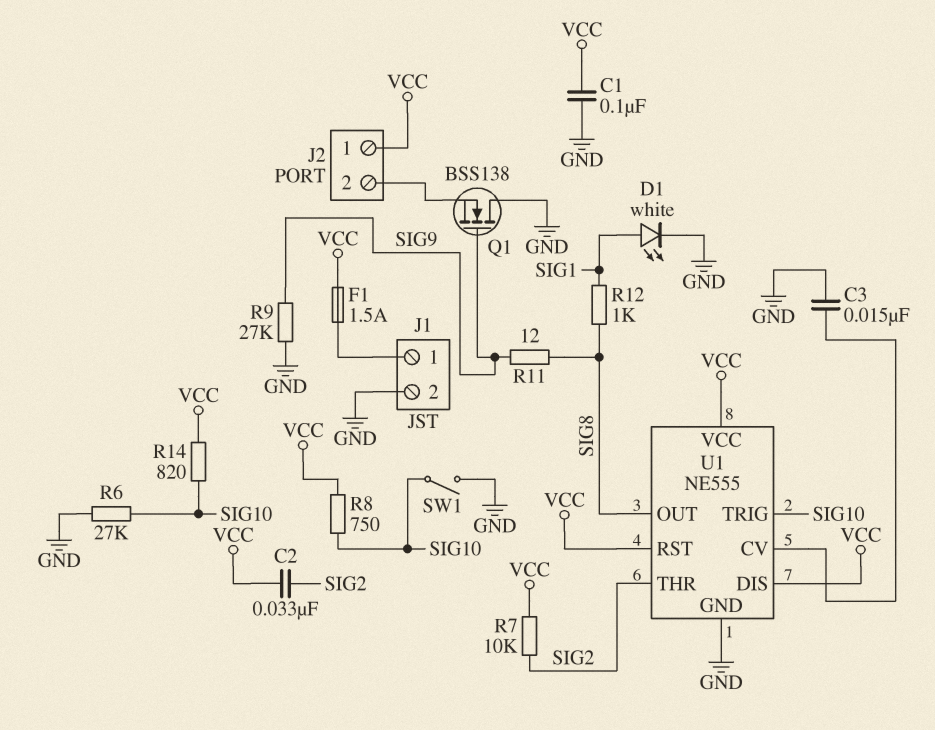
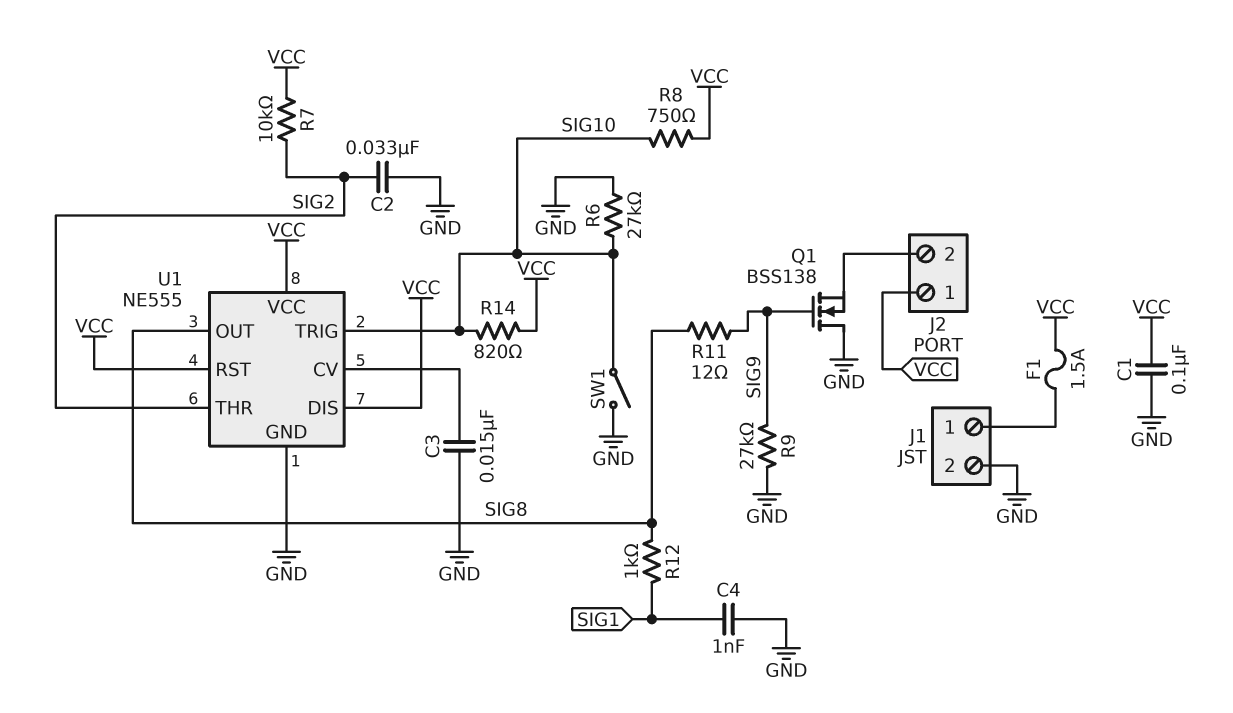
C2: 33nF (SIG2, VCC) -> 33nF (GND, SIG2)
C4: none -> 1nF (GND, SIG1)
D1: LED white (A SIG1, K GND) -> none

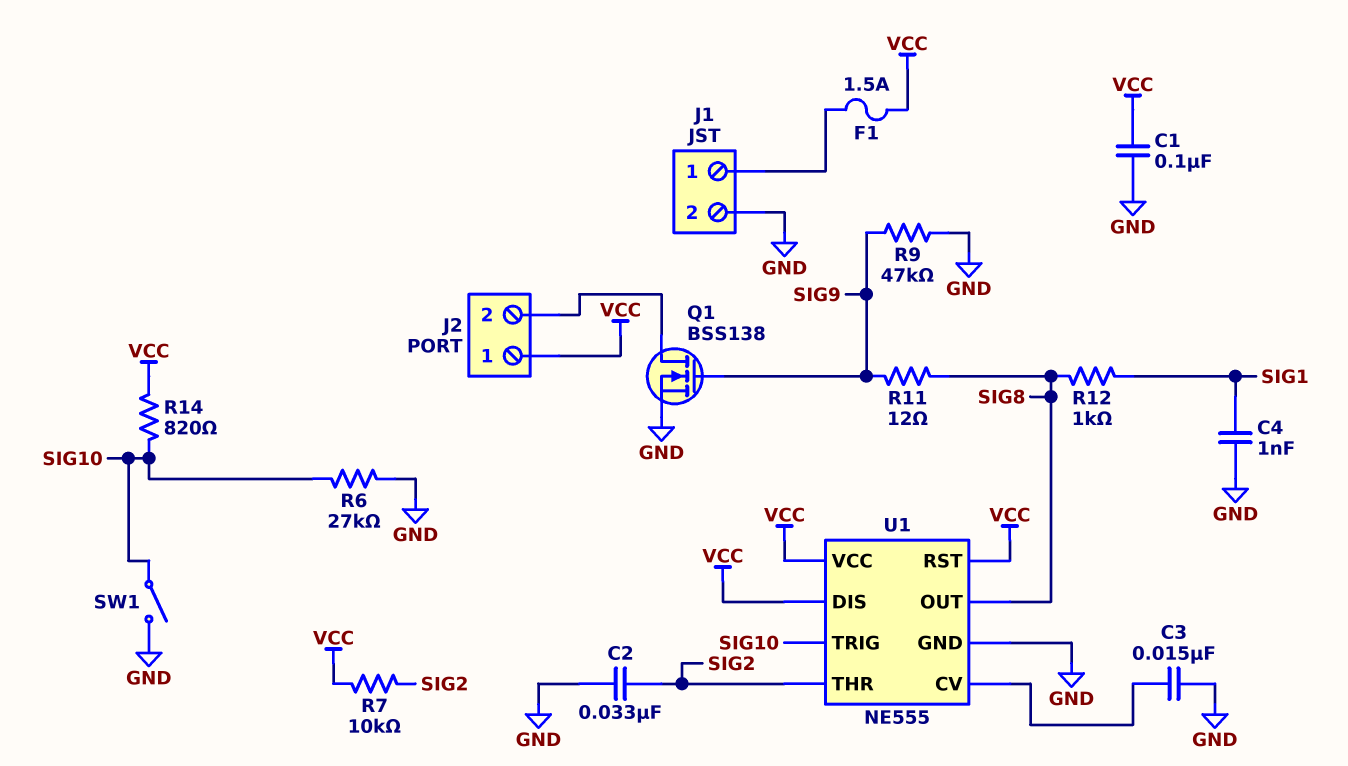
Q1: NMOS BSS138 (G SIG9, D GND, S J2/2) -> NMOS BSS138 (G SIG9, D J2/2, S GND)
R8: 750 (SIG10, VCC) -> none
R9: 27k (GND, SIG9) -> 47k (GND, SIG9)

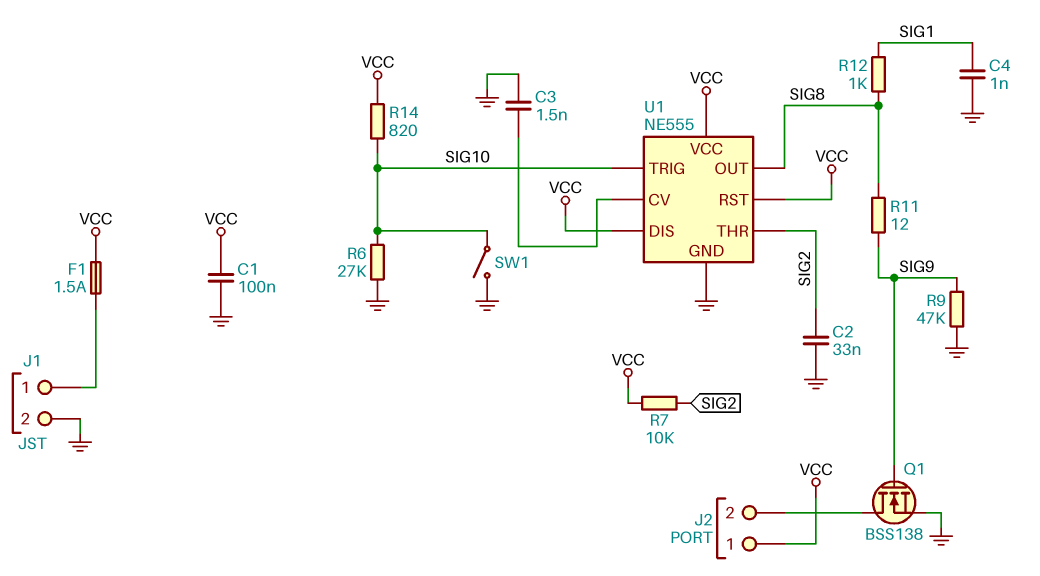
C3: 15nF (GND, U1/CV) -> 1.5nF (GND, U1/CV)

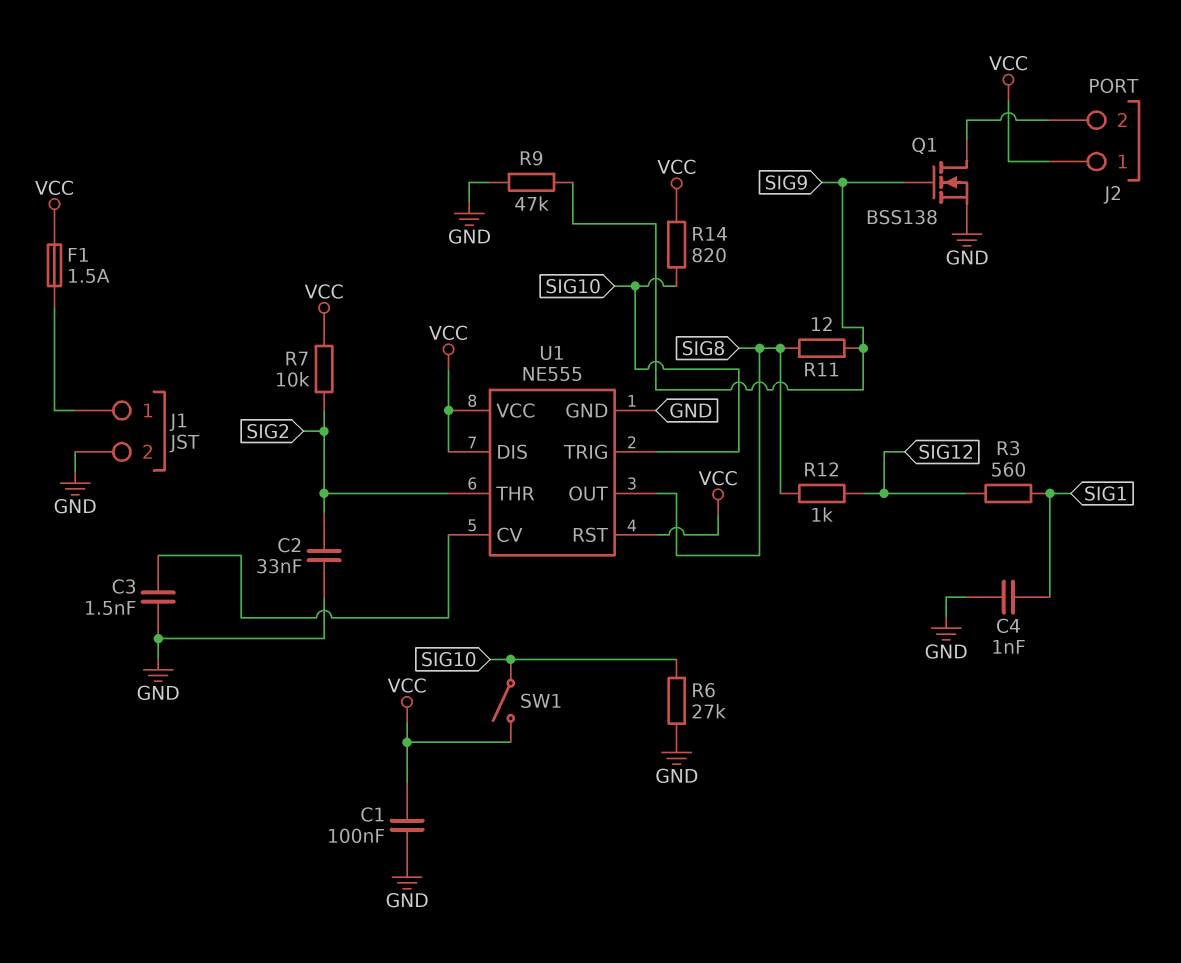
R3: none -> 560 (SIG1, SIG12)
R12: 1k (SIG1, SIG8) -> 1k (SIG8, SIG12)
SW1: switch (GND, SIG10) -> switch (SIG10, VCC)

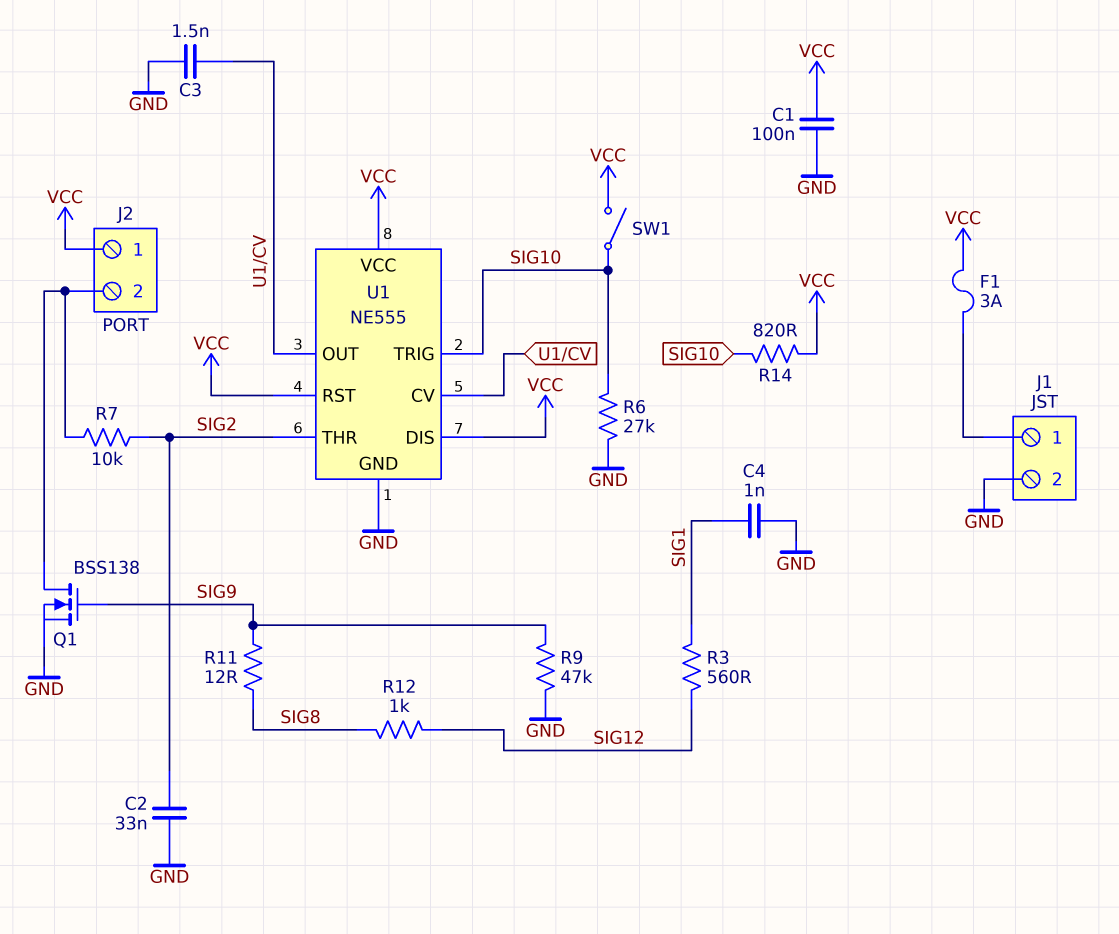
F1: 1.5A (J1/1, VCC) -> 3A (J1/1, VCC)
R7: 10k (SIG2, VCC) -> 10k (J2/2, SIG2)
U1 pin OUT: SIG8 -> U1/CV

